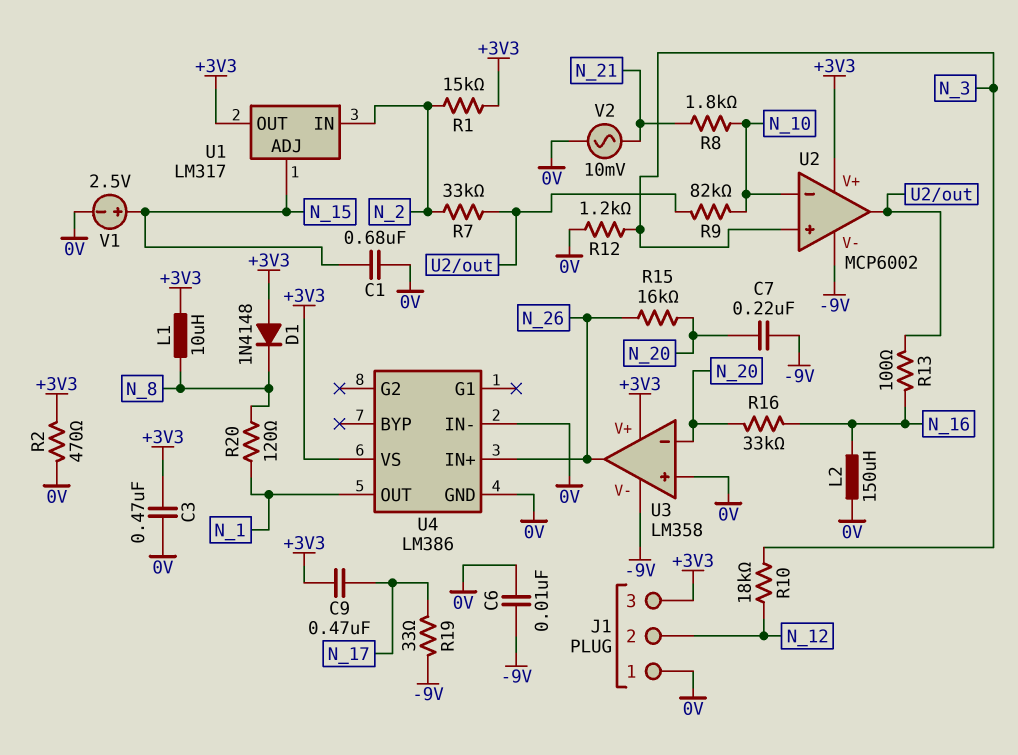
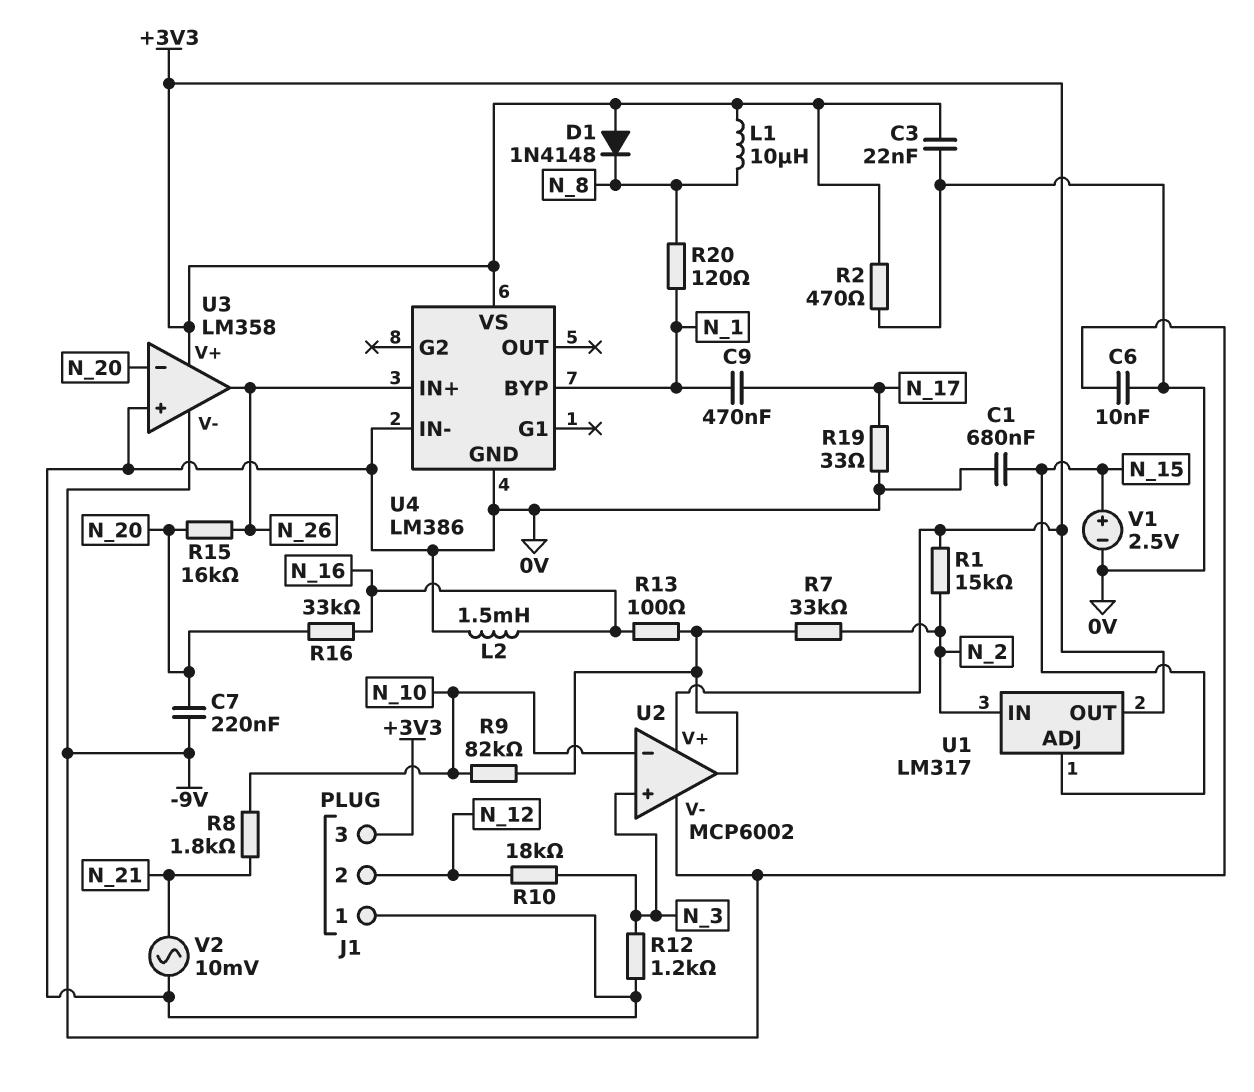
C3: 470nF (+3V3, 0V) -> 22nF (+3V3, 0V)
C9: 470nF (+3V3, N_17) -> 470nF (N_1, N_17)
L2: 150uH (0V, N_16) -> 1.5mH (0V, N_16)
R19: 33 (-9V, N_17) -> 33 (0V, N_17)
U4 pin BYP: none -> N_1
U4 pin OUT: N_1 -> none

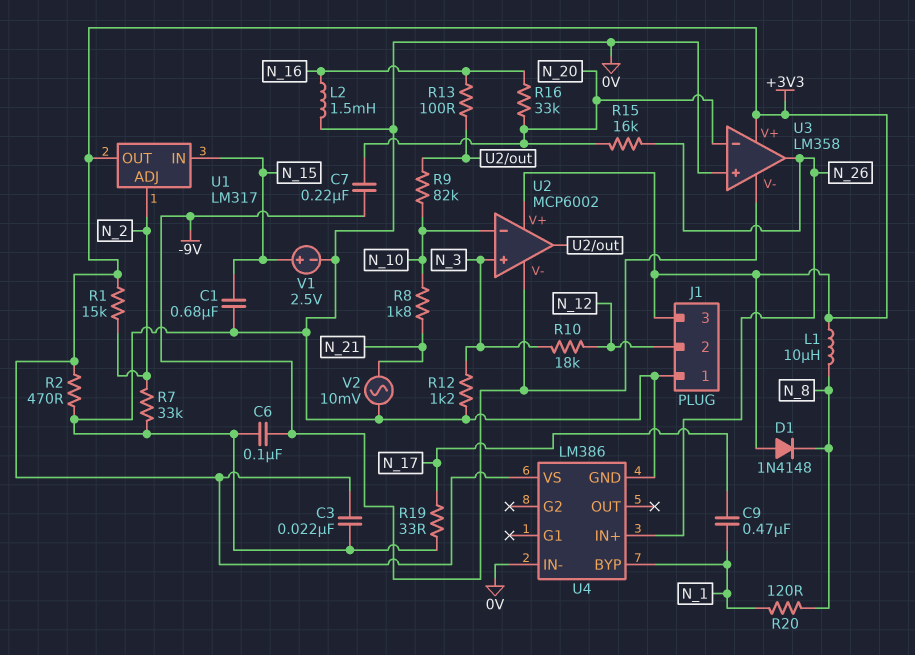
C6: 10nF (-9V, 0V) -> 100nF (-9V, 0V)
R7: 33k (N_2, U2/out) -> 33k (0V, N_2)
U1 pin ADJ: N_15 -> N_2
U1 pin IN: N_2 -> N_15

